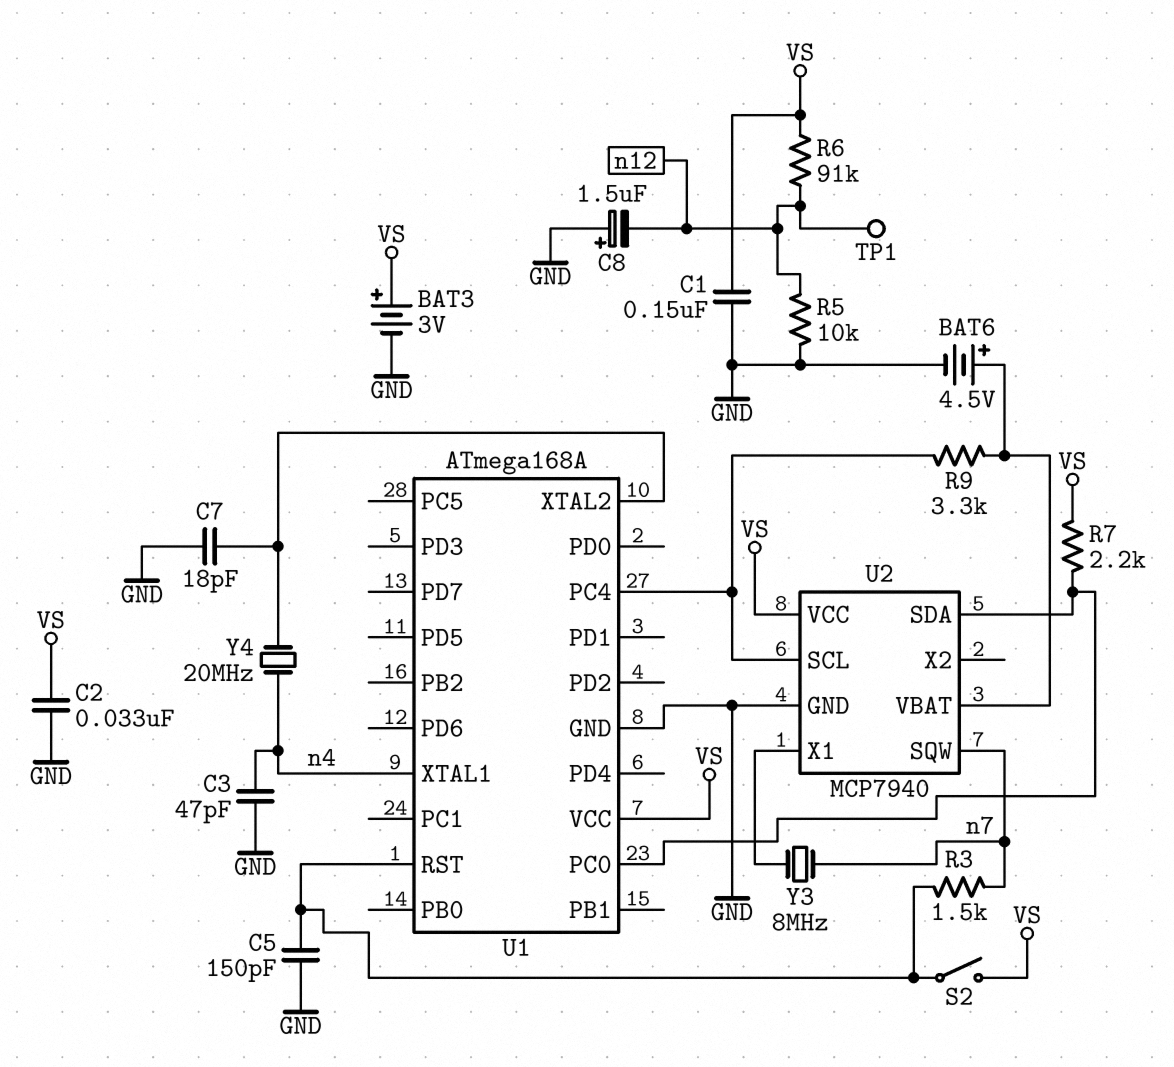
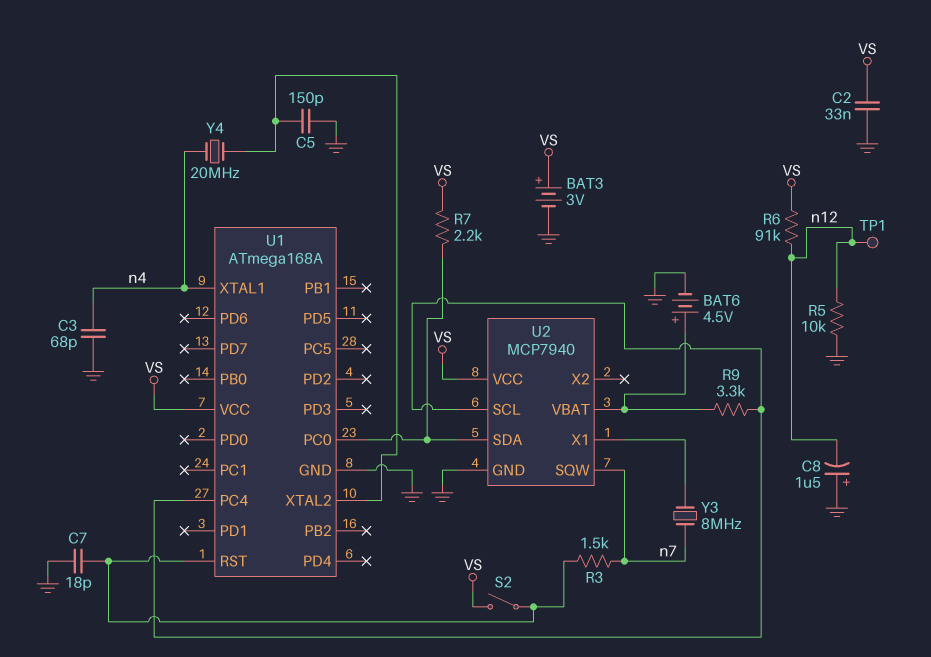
C1: 150nF (GND, VS) -> none
C3: 47pF (GND, n4) -> 68pF (GND, n4)
C5: 150pF (GND, U1/RST) -> 150pF (GND, U1/XTAL2)
C7: 18pF (GND, U1/XTAL2) -> 18pF (GND, U1/RST)

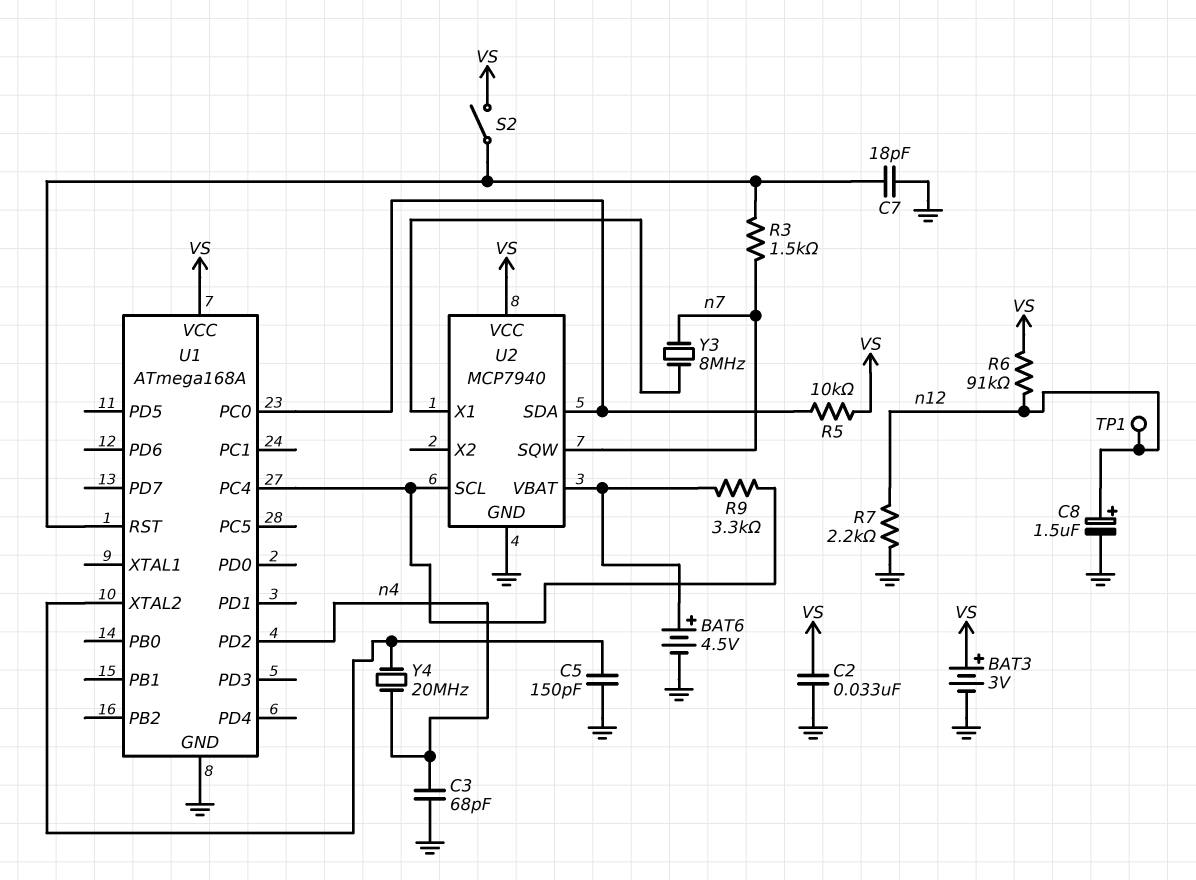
C8: 1.5uF (plus GND, minus n12) -> 1.5uF (plus n12, minus GND)
R5: 10k (GND, n12) -> 10k (U1/PC0, VS)
R7: 2.2k (U1/PC0, VS) -> 2.2k (GND, n12)
U1 pin PD2: none -> n4
U1 pin XTAL1: n4 -> none

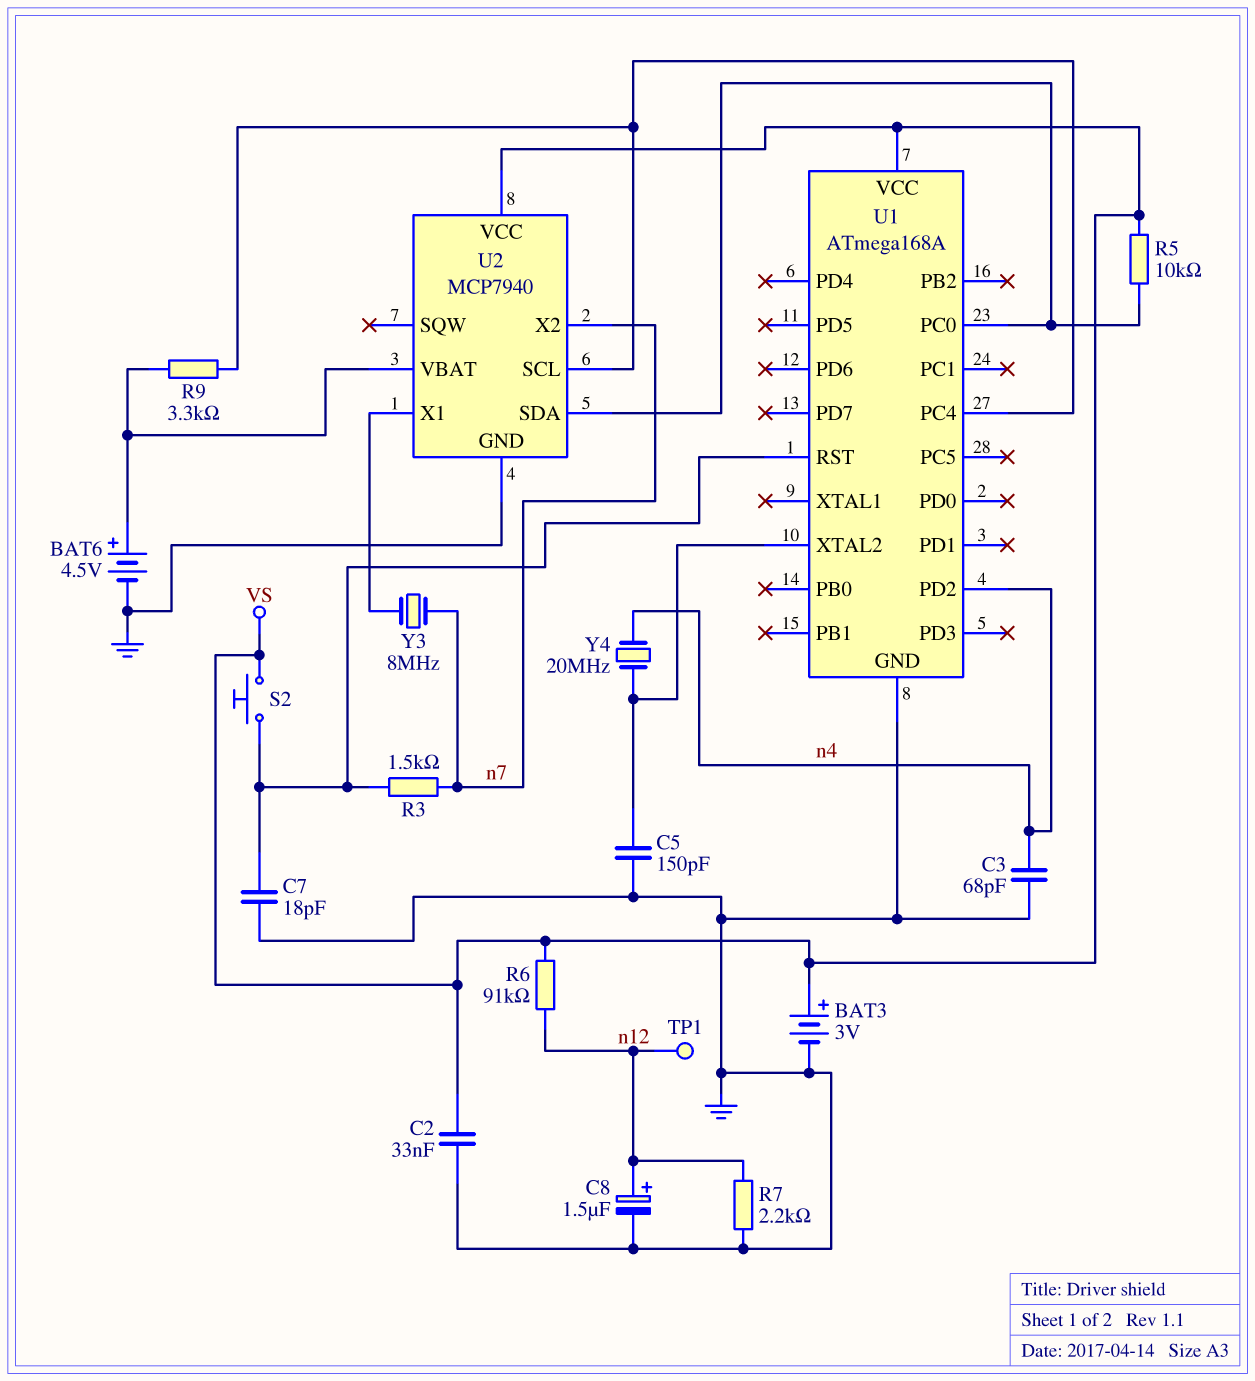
S2: switch (U1/RST, VS) -> button (U1/RST, VS)
U2 pin SQW: n7 -> none
U2 pin X2: none -> n7

